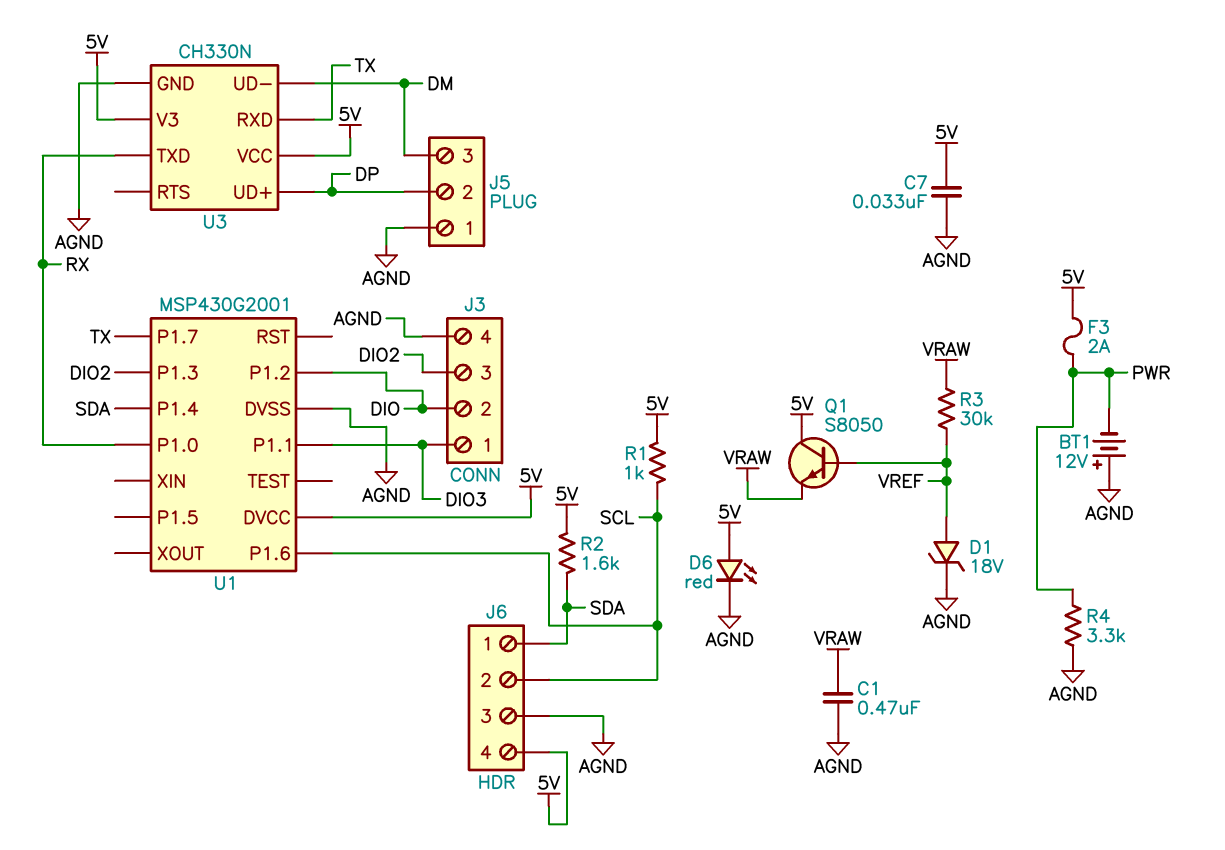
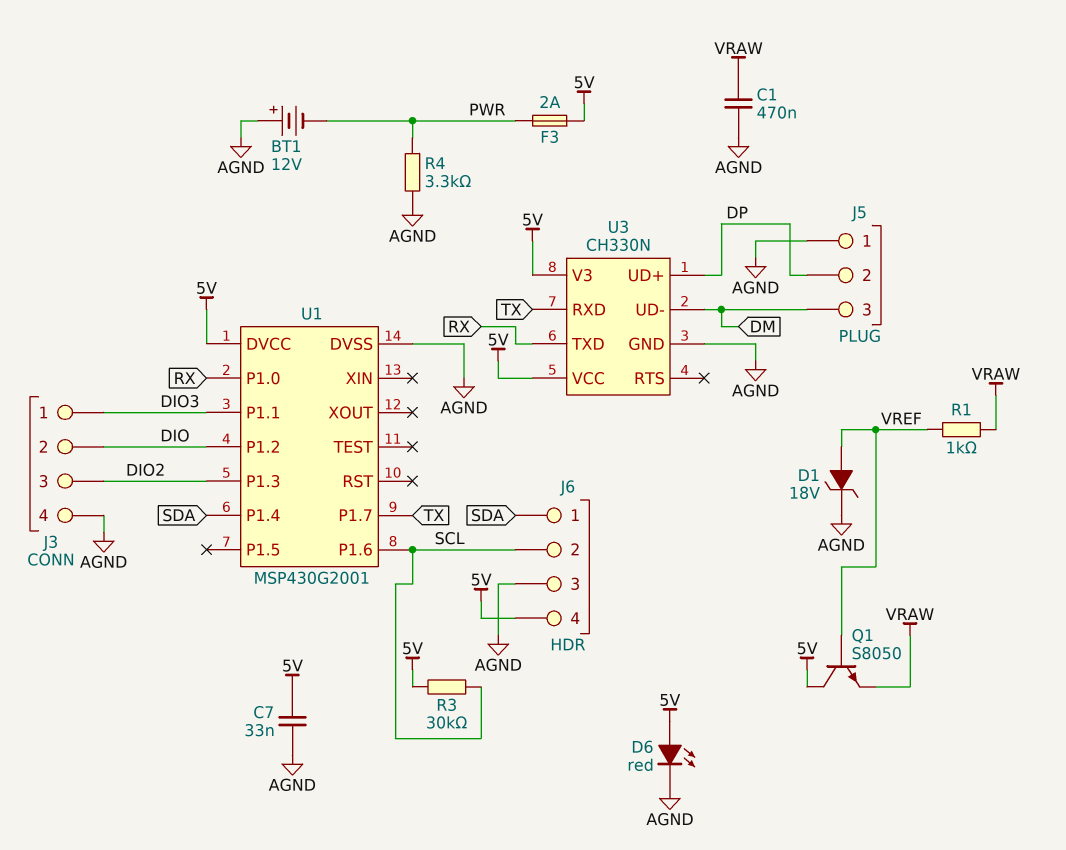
R1: 1k (5V, SCL) -> 1k (VRAW, VREF)
R2: 1.6k (5V, SDA) -> none
R3: 30k (VRAW, VREF) -> 30k (5V, SCL)

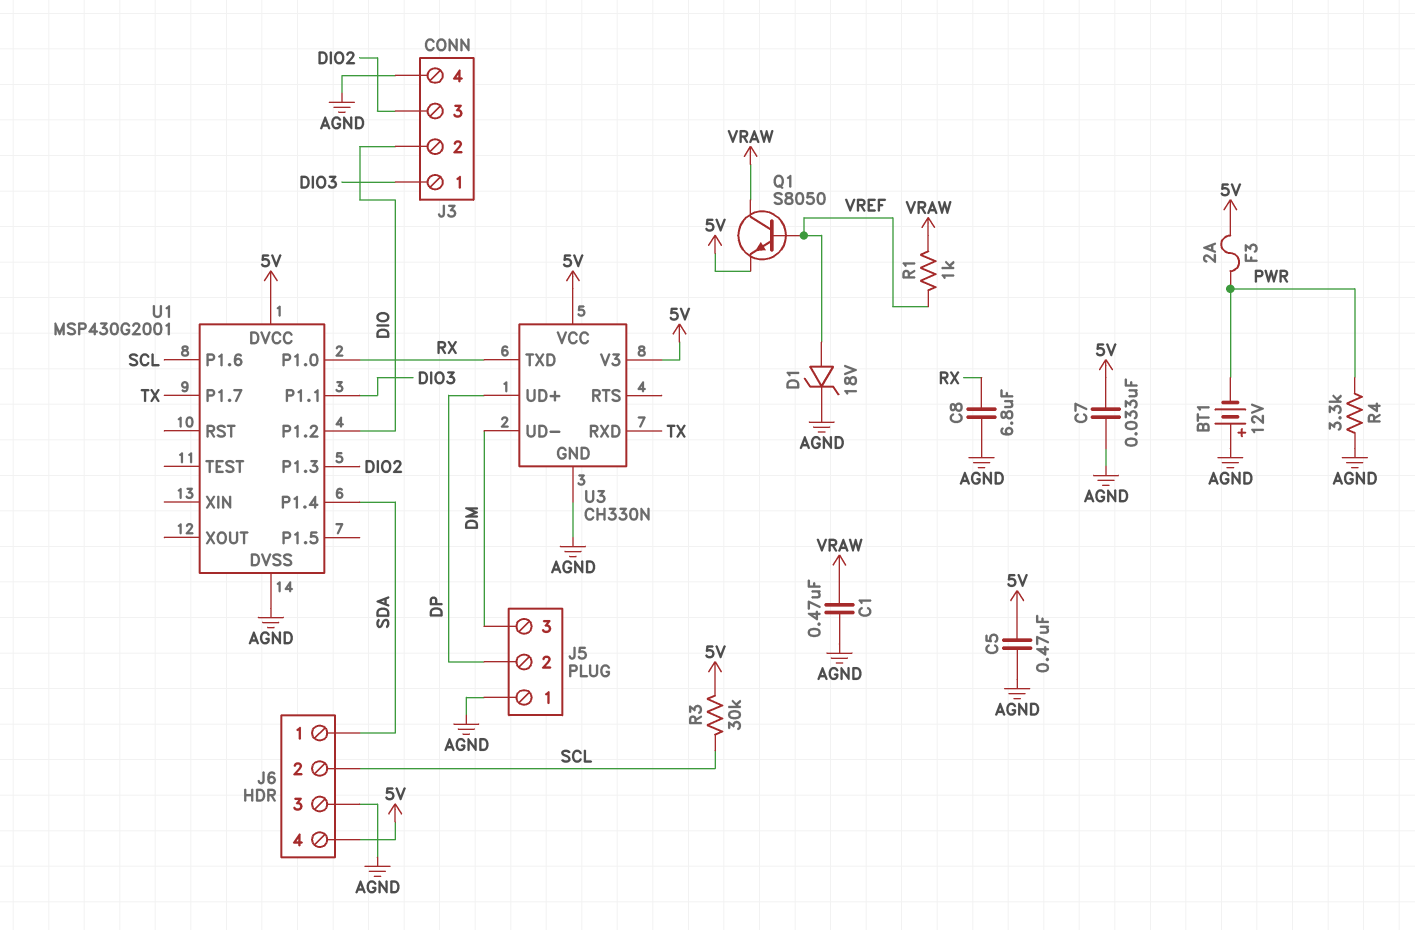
C5: none -> 470nF (5V, AGND)
C8: none -> 6.8uF (AGND, RX)
D6: LED red (A 5V, K AGND) -> none
Q1: NPN S8050 (B VREF, C 5V, E VRAW) -> NPN S8050 (B VREF, C VRAW, E 5V)

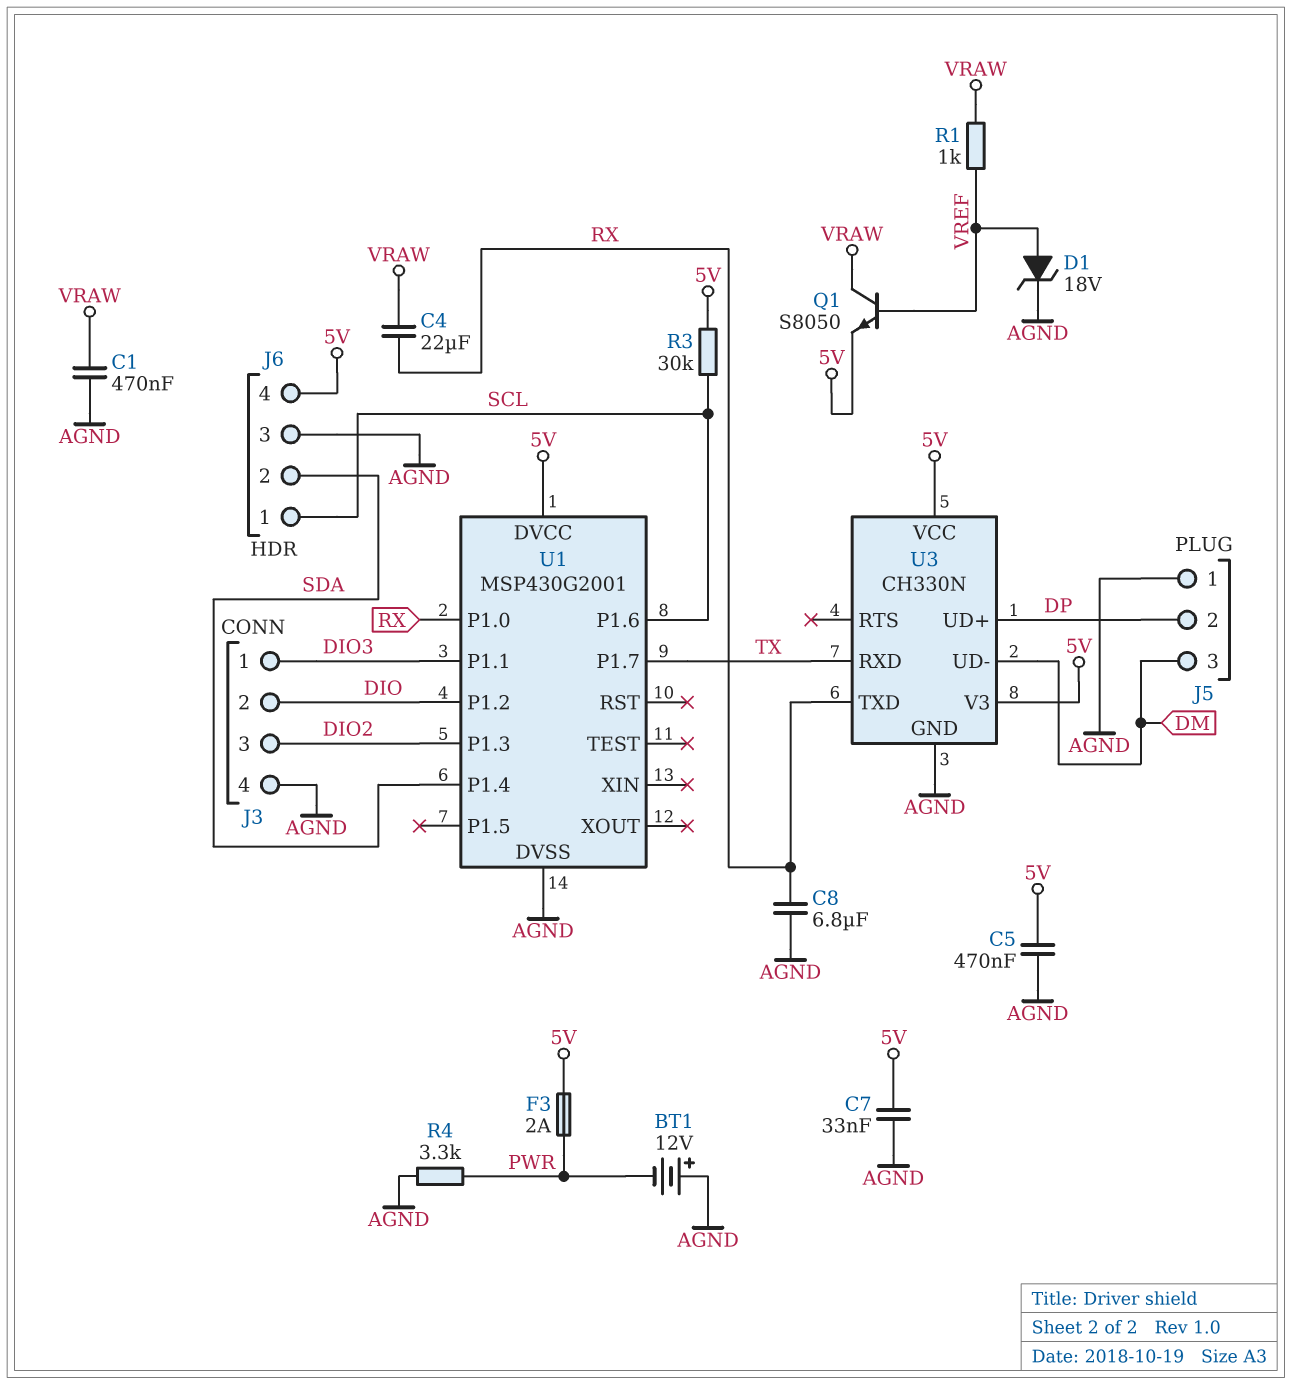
C4: none -> 22uF (RX, VRAW)
J6 pin 1: SDA -> SCL
J6 pin 2: SCL -> SDA

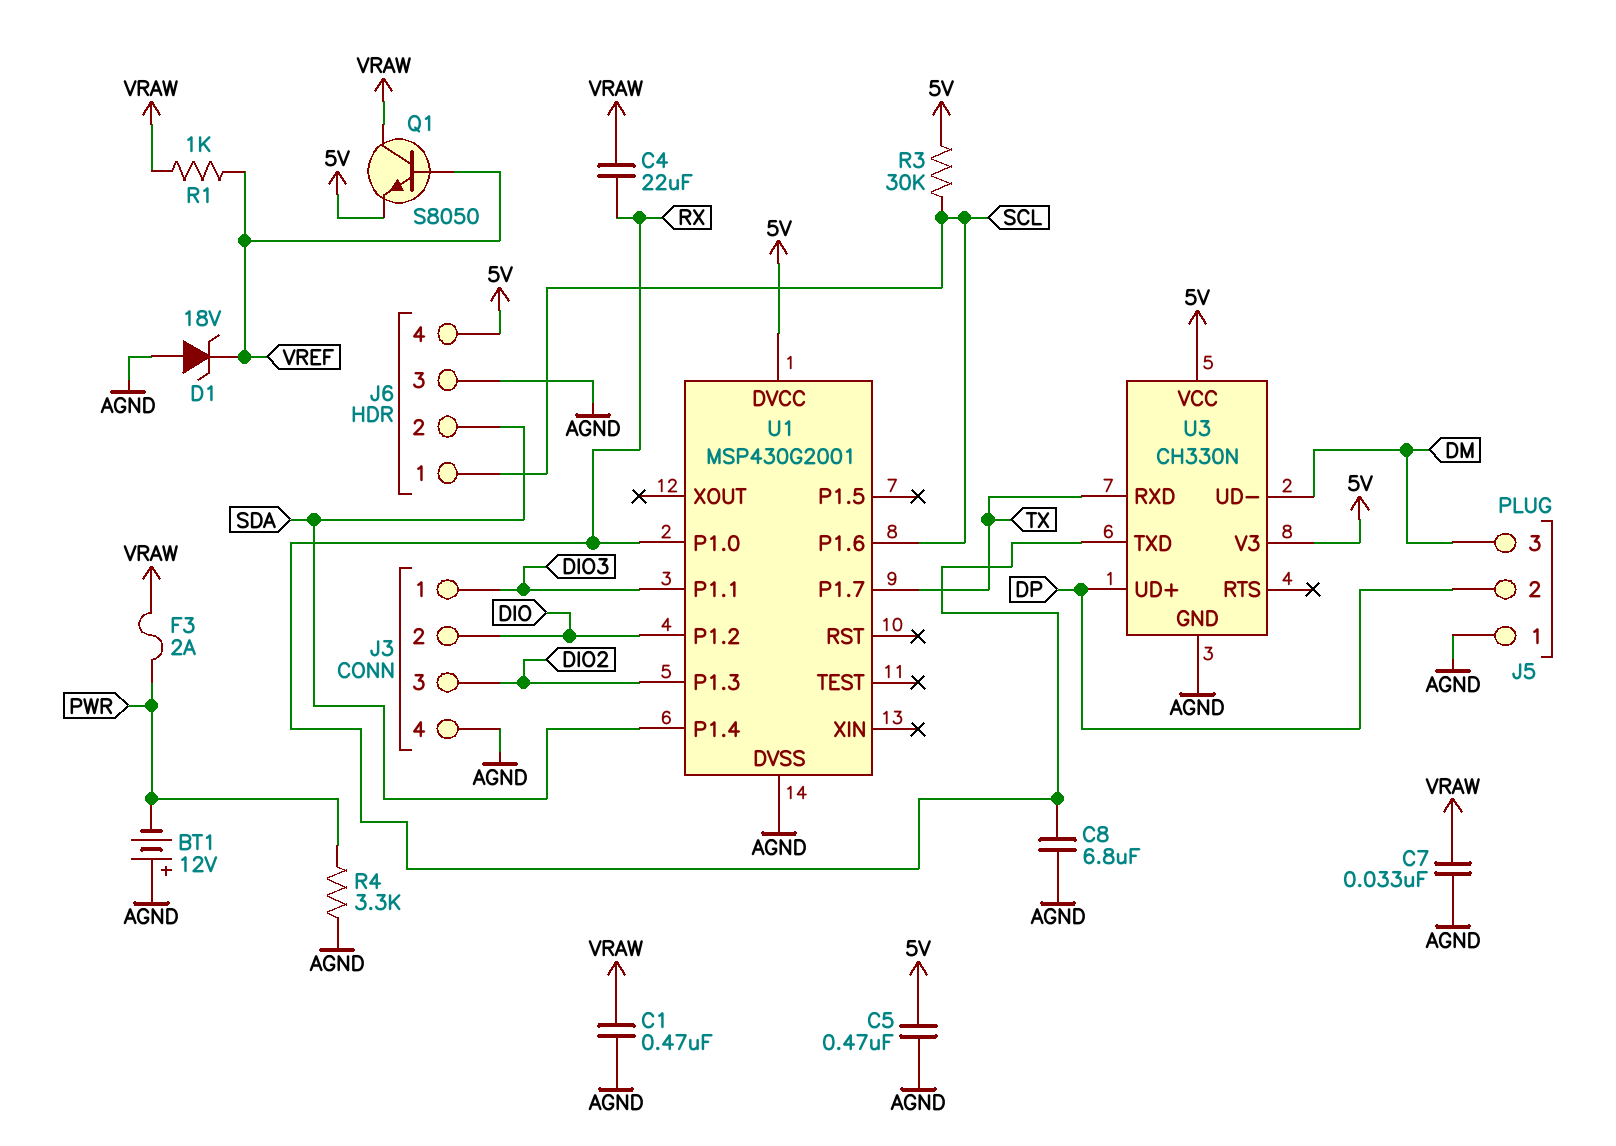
C7: 33nF (5V, AGND) -> 33nF (AGND, VRAW)
D1: zener 18V (A VREF, K AGND) -> zener 18V (A AGND, K VREF)
F3: 2A (5V, PWR) -> 2A (PWR, VRAW)

